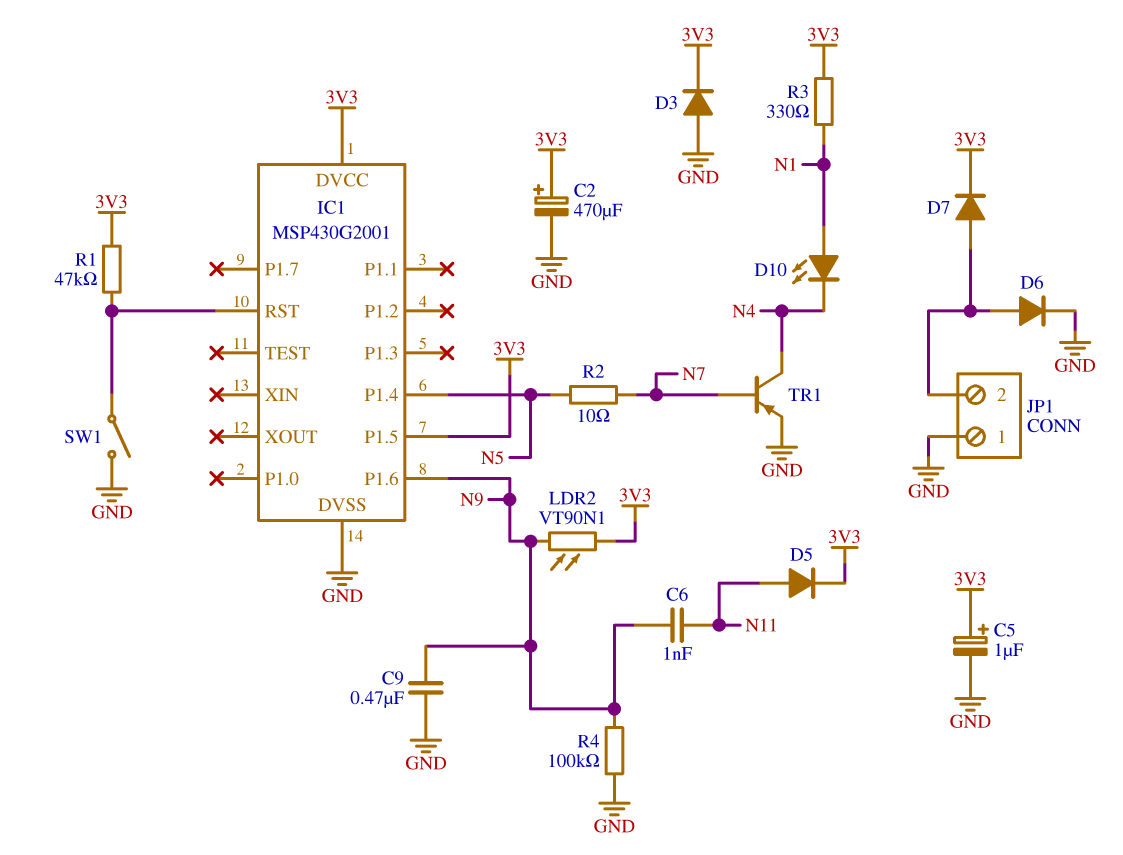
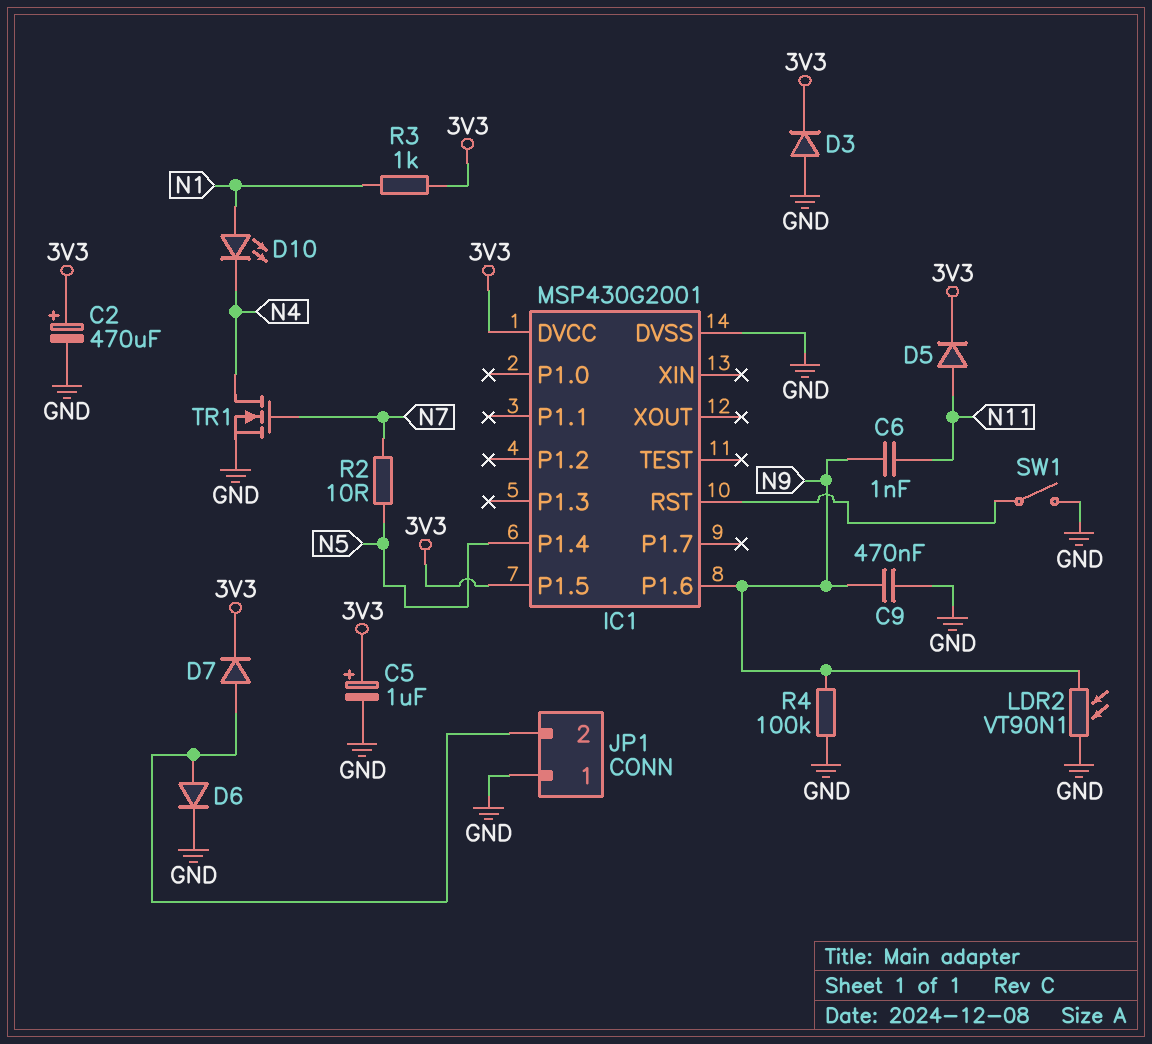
LDR2: VT90N1 (3V3, N9) -> VT90N1 (GND, N9)
R1: 47k (3V3, IC1/RST) -> none
R3: 330 (3V3, N1) -> 1k (3V3, N1)
TR1: PNP (B N7, C N4, E GND) -> NMOS (G N7, D N4, S GND)

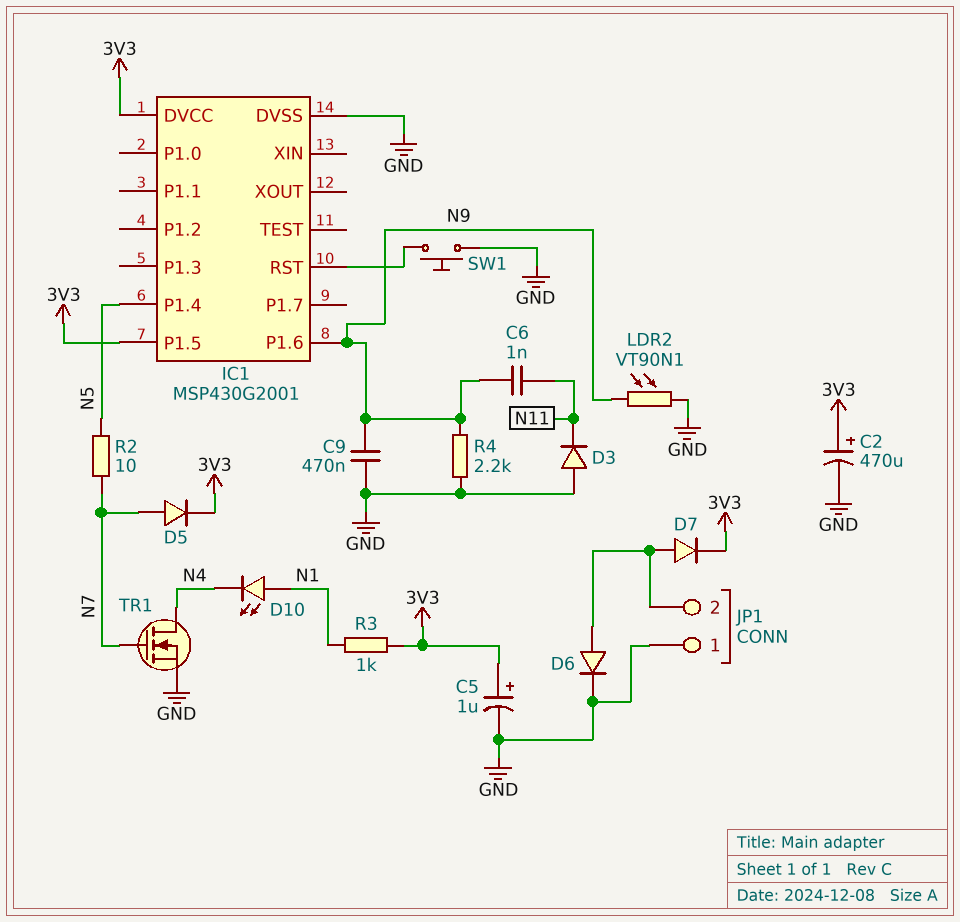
D3: diode (A GND, K 3V3) -> diode (A GND, K N11)
D5: diode (A N11, K 3V3) -> diode (A N7, K 3V3)
R4: 100k (GND, N9) -> 2.2k (GND, N9)
SW1: switch (GND, IC1/RST) -> button (GND, IC1/RST)

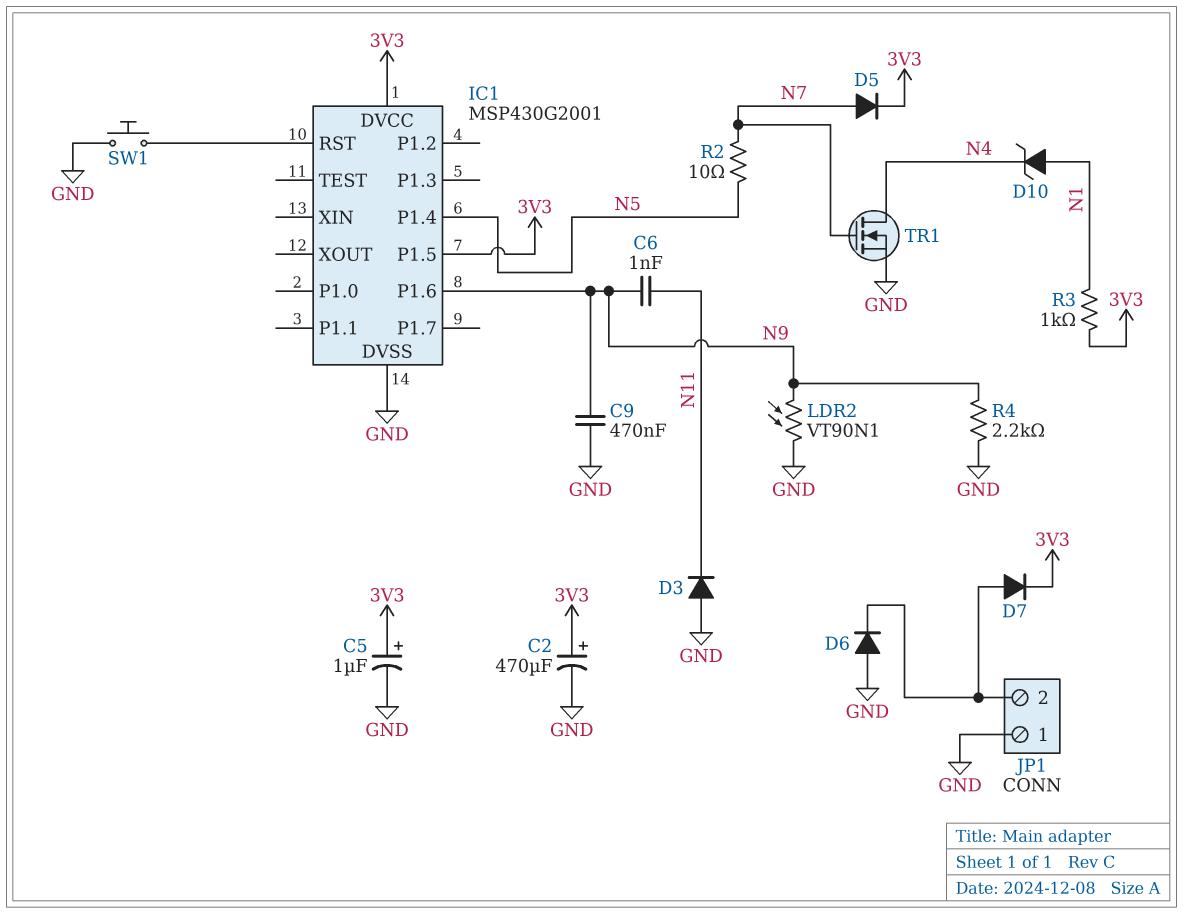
D6: diode (A JP1/2, K GND) -> diode (A GND, K JP1/2)
D10: LED (A N1, K N4) -> zener (A N1, K N4)

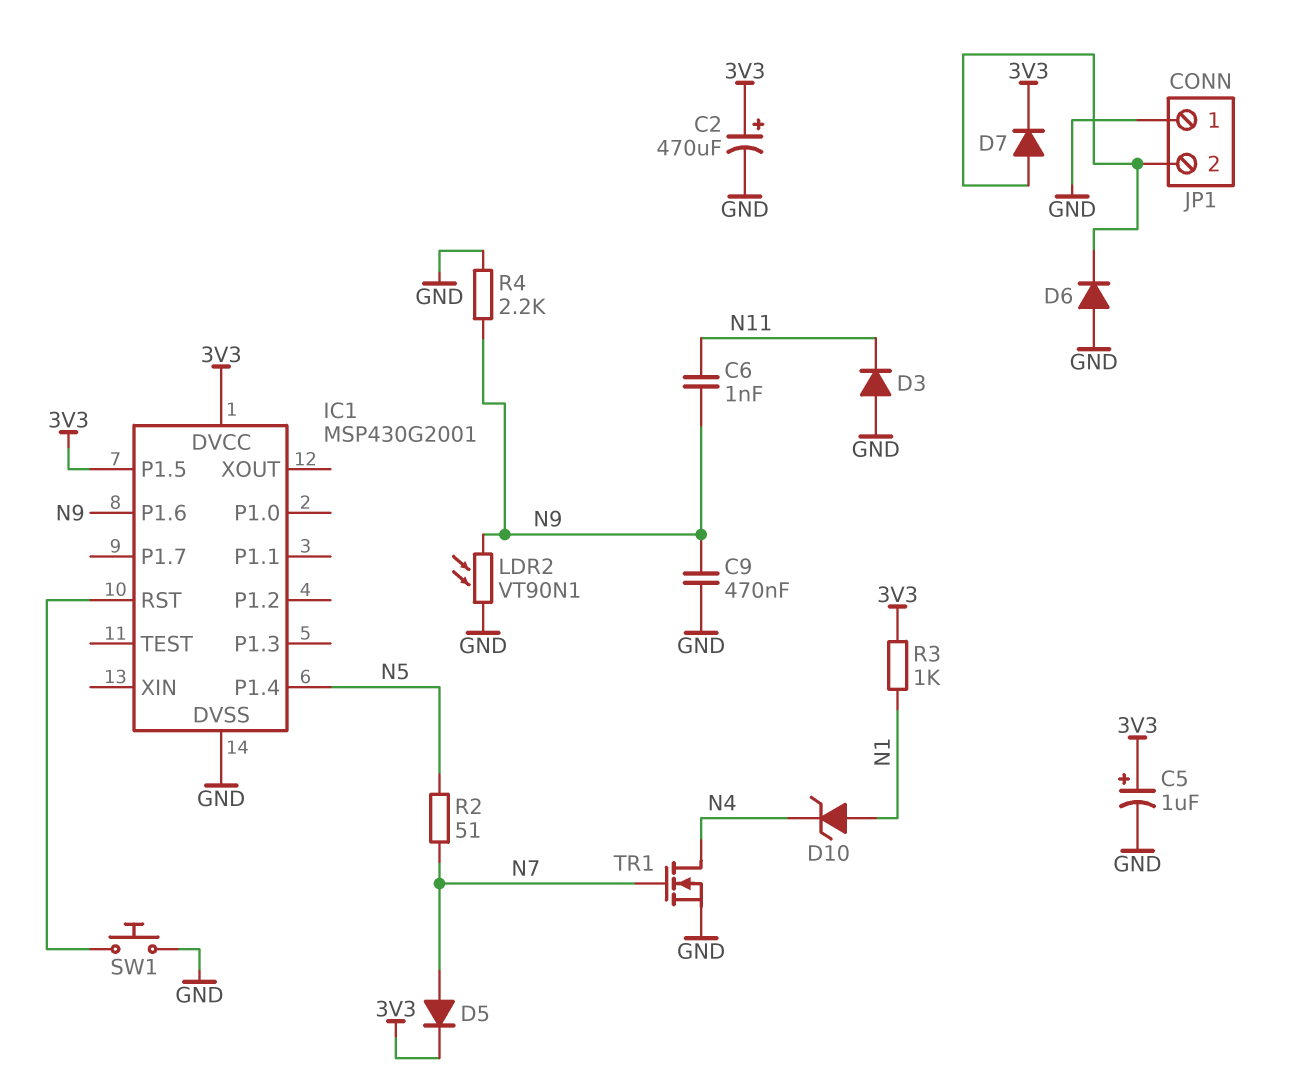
R2: 10 (N5, N7) -> 51 (N5, N7)

